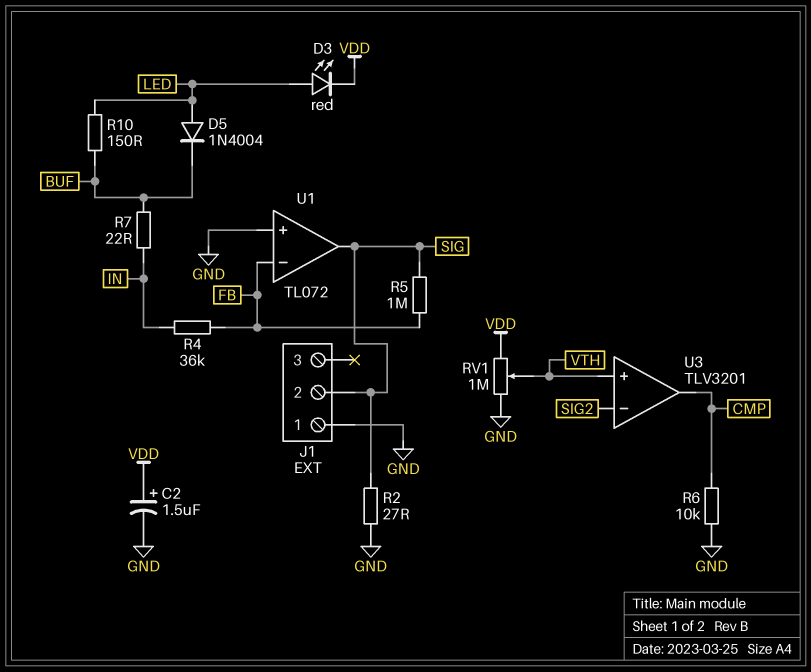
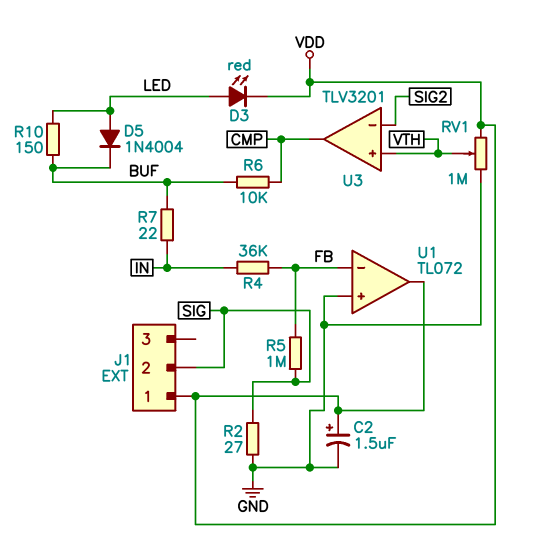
J1 pin 1: GND -> VDD
R6: 10k (CMP, GND) -> 10k (BUF, CMP)
U1 pin out: SIG -> VDD

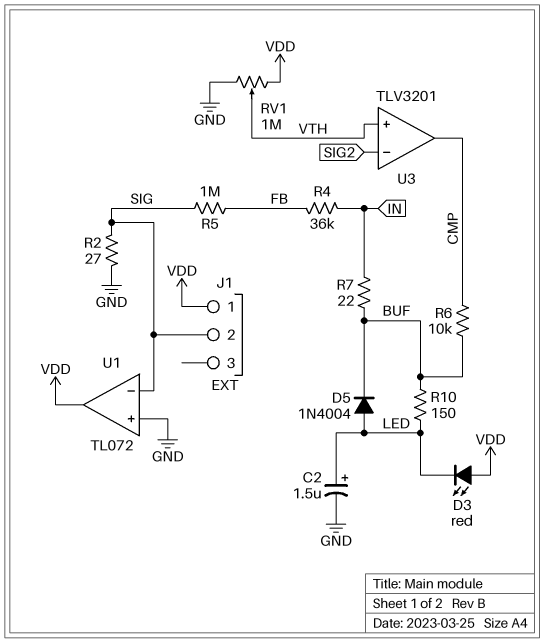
C2: 1.5uF (plus VDD, minus GND) -> 1.5uF (plus LED, minus GND)
D3: LED red (A LED, K VDD) -> LED red (A VDD, K LED)
U1 pin in-: FB -> SIG

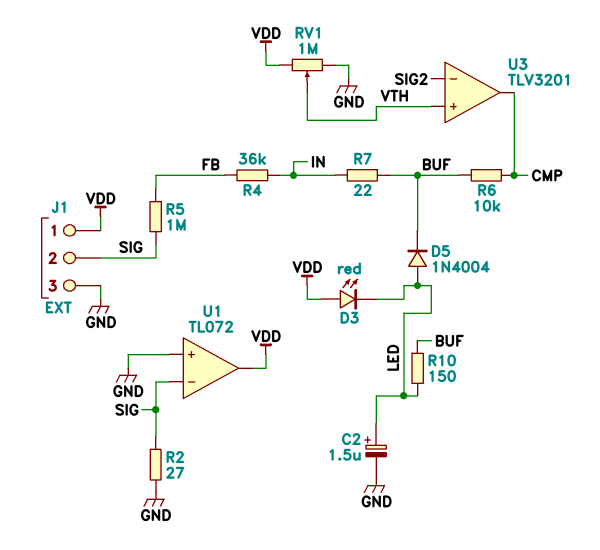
J1 pin 3: none -> GND

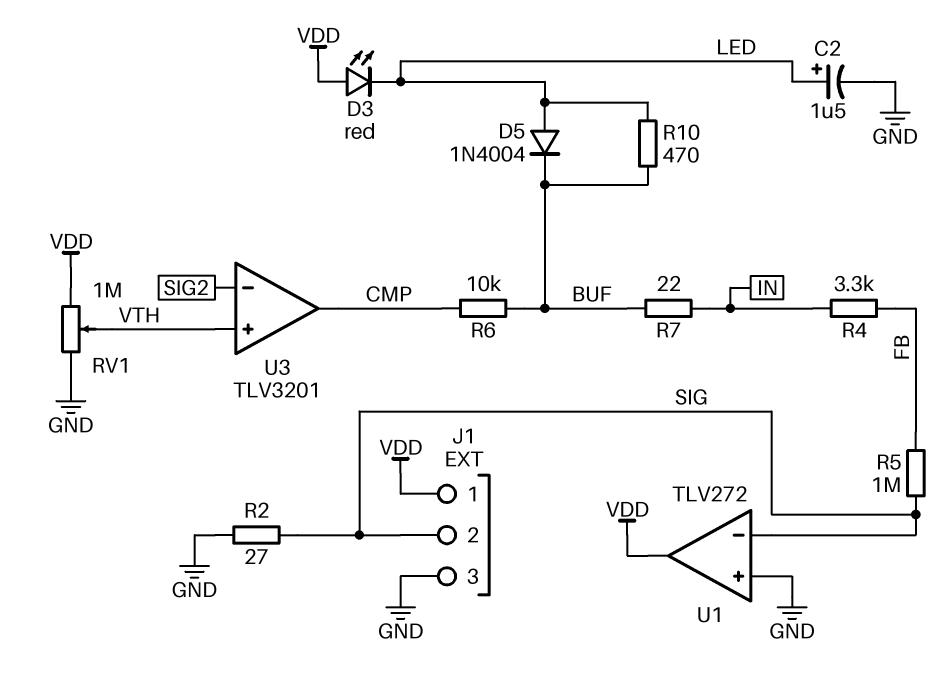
R4: 36k (FB, IN) -> 3.3k (FB, IN)
R10: 150 (BUF, LED) -> 470 (BUF, LED)
U1: TL072 -> TLV272

